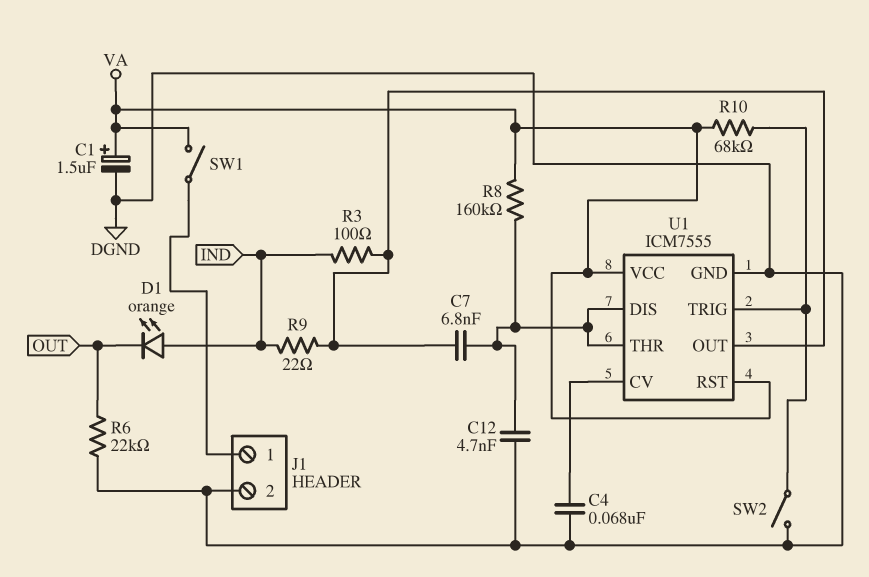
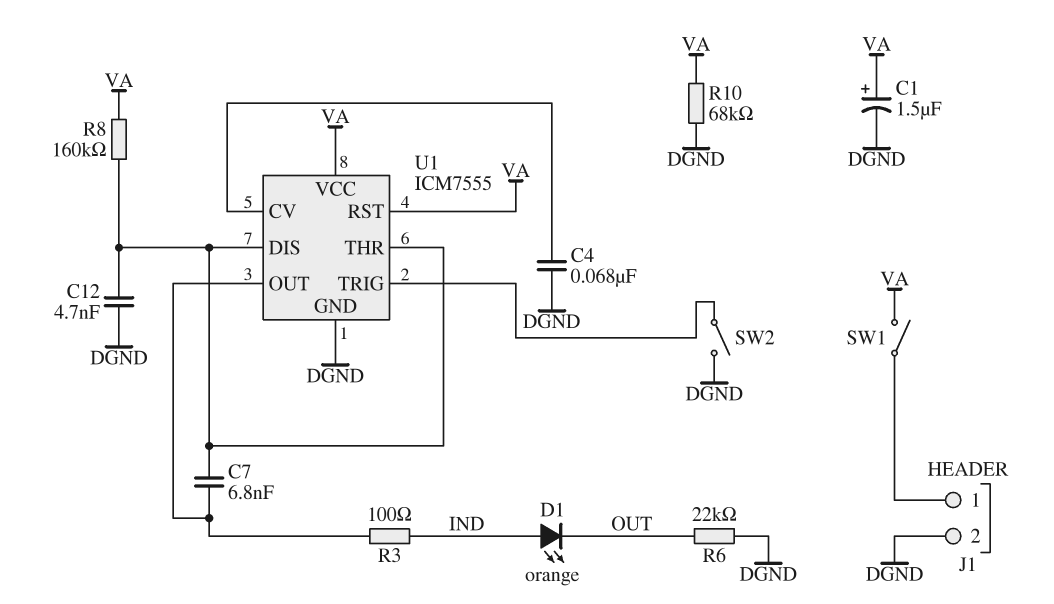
R9: 22 (IND, U1/OUT) -> none
R10: 68k (U1/TRIG, VA) -> 68k (DGND, VA)

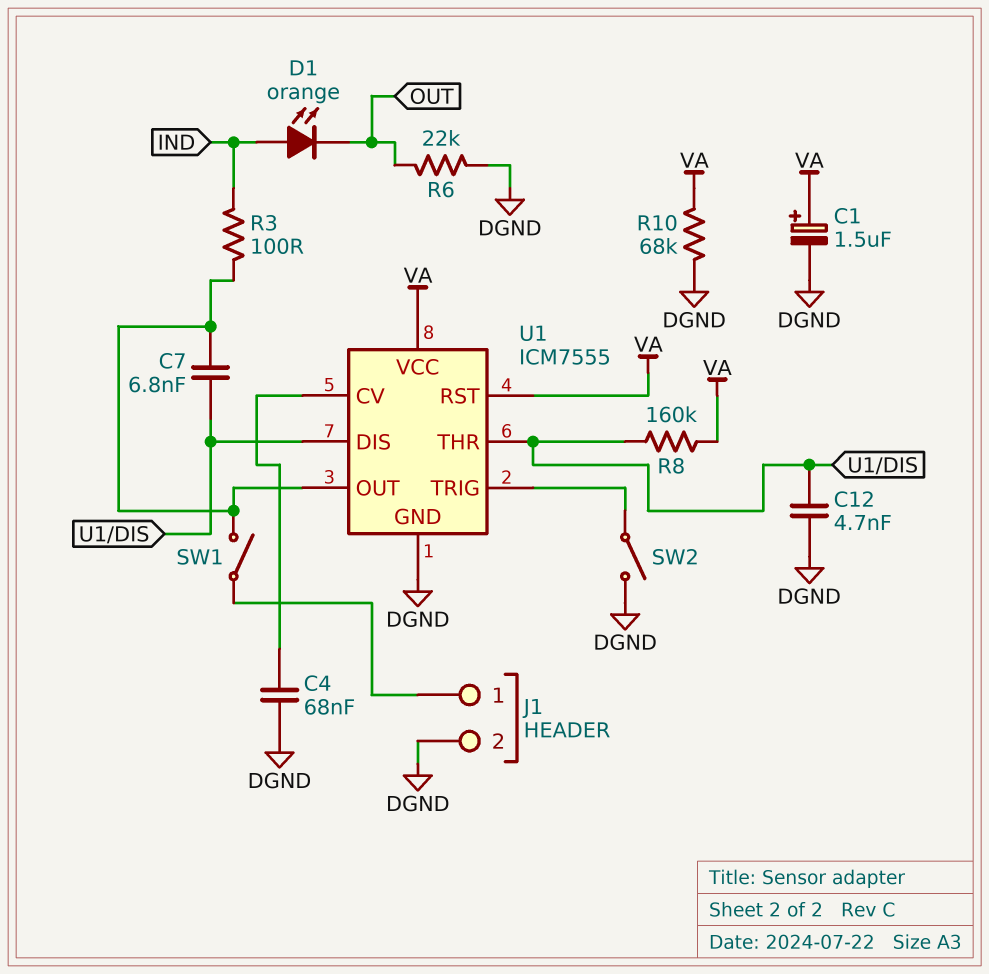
SW1: switch (J1/1, VA) -> switch (J1/1, U1/OUT)

